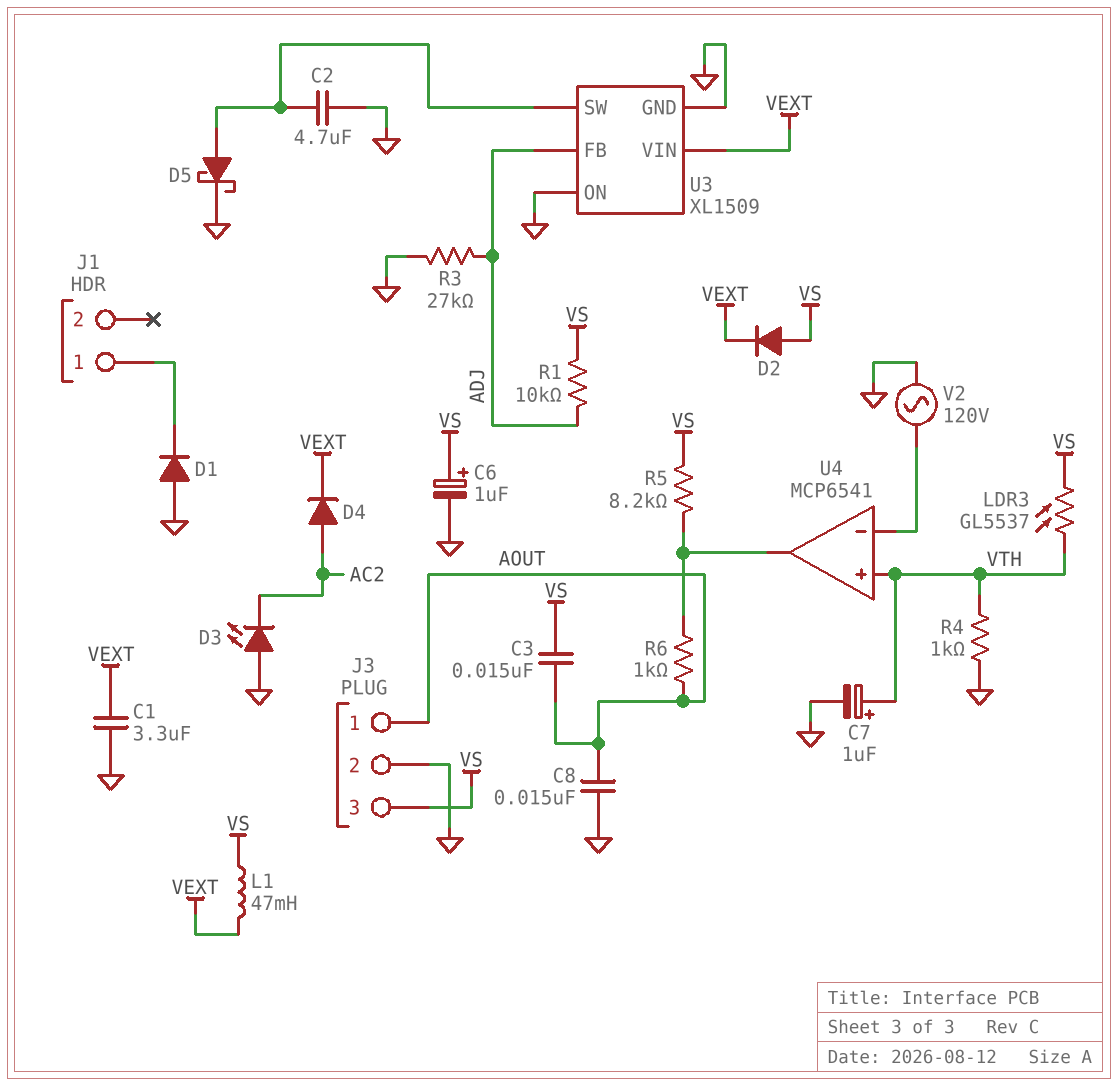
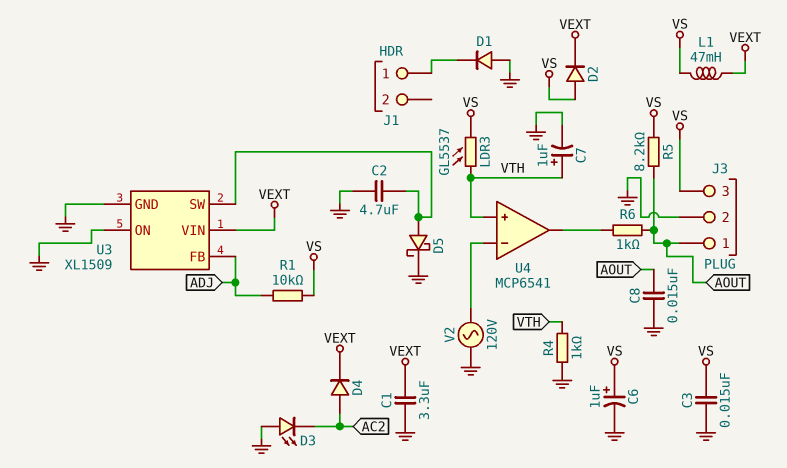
C3: 15nF (AOUT, VS) -> 15nF (GND, VS)
R3: 27k (ADJ, GND) -> none
R5: 8.2k (U4/out, VS) -> 8.2k (AOUT, VS)

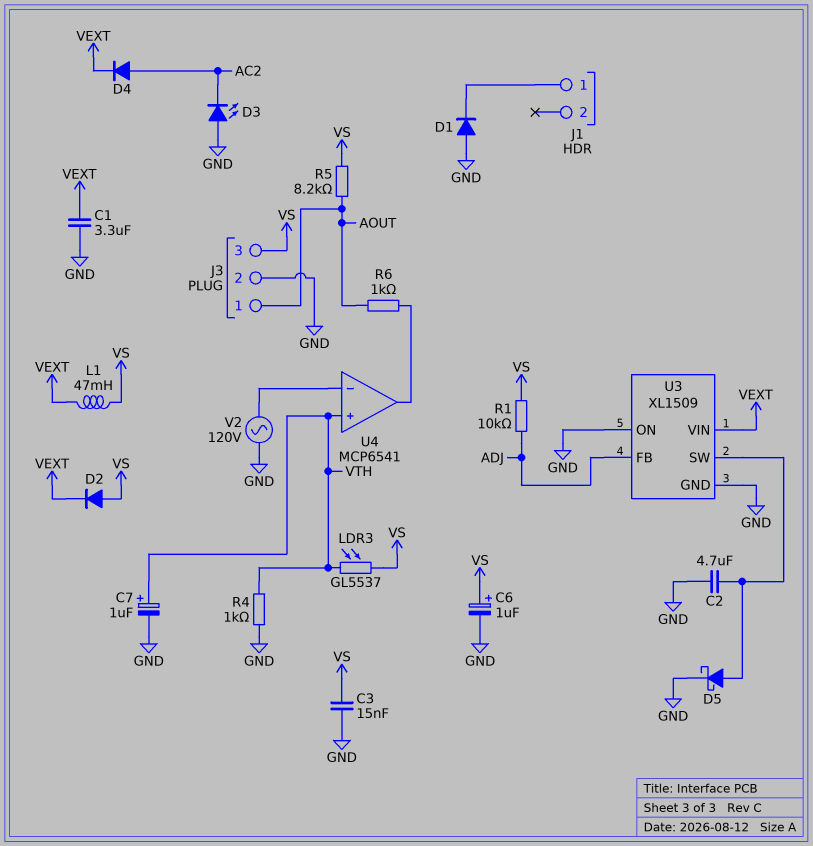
C8: 15nF (AOUT, GND) -> none

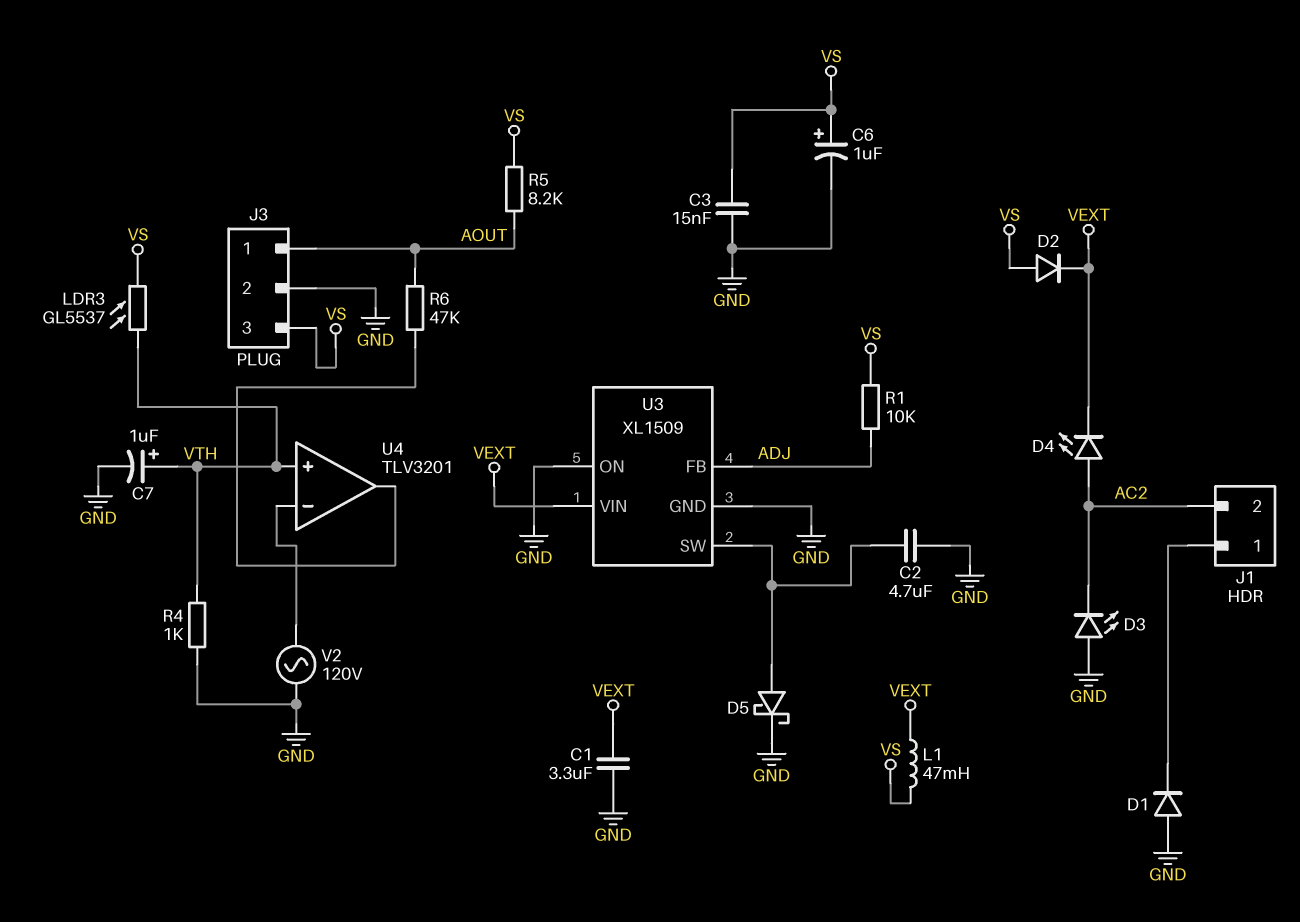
D4: diode (A AC2, K VEXT) -> LED (A AC2, K VEXT)
J1 pin 2: none -> AC2
R6: 1k (AOUT, U4/out) -> 47k (AOUT, U4/out)
U4: MCP6541 -> TLV3201

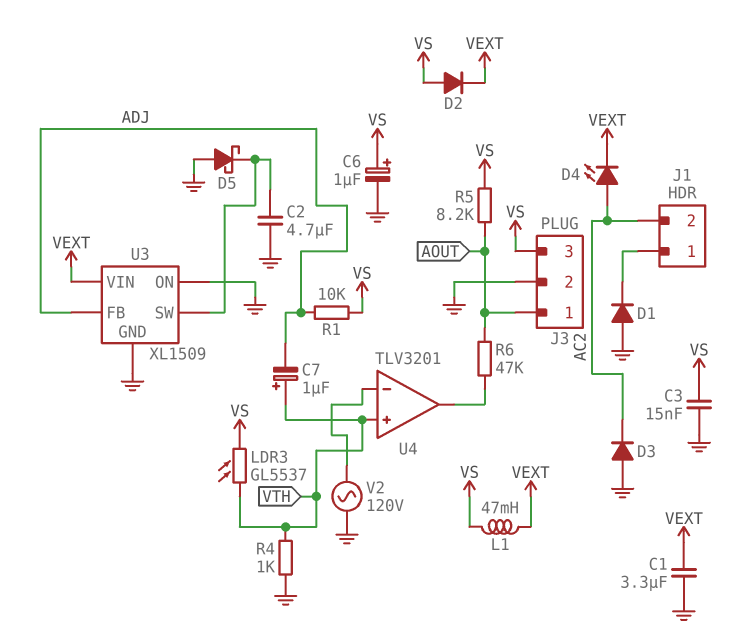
C7: 1uF (plus VTH, minus GND) -> 1uF (plus VTH, minus ADJ)
D3: LED (A GND, K AC2) -> diode (A GND, K AC2)
D5: schottky (A U3/SW, K GND) -> schottky (A GND, K U3/SW)

